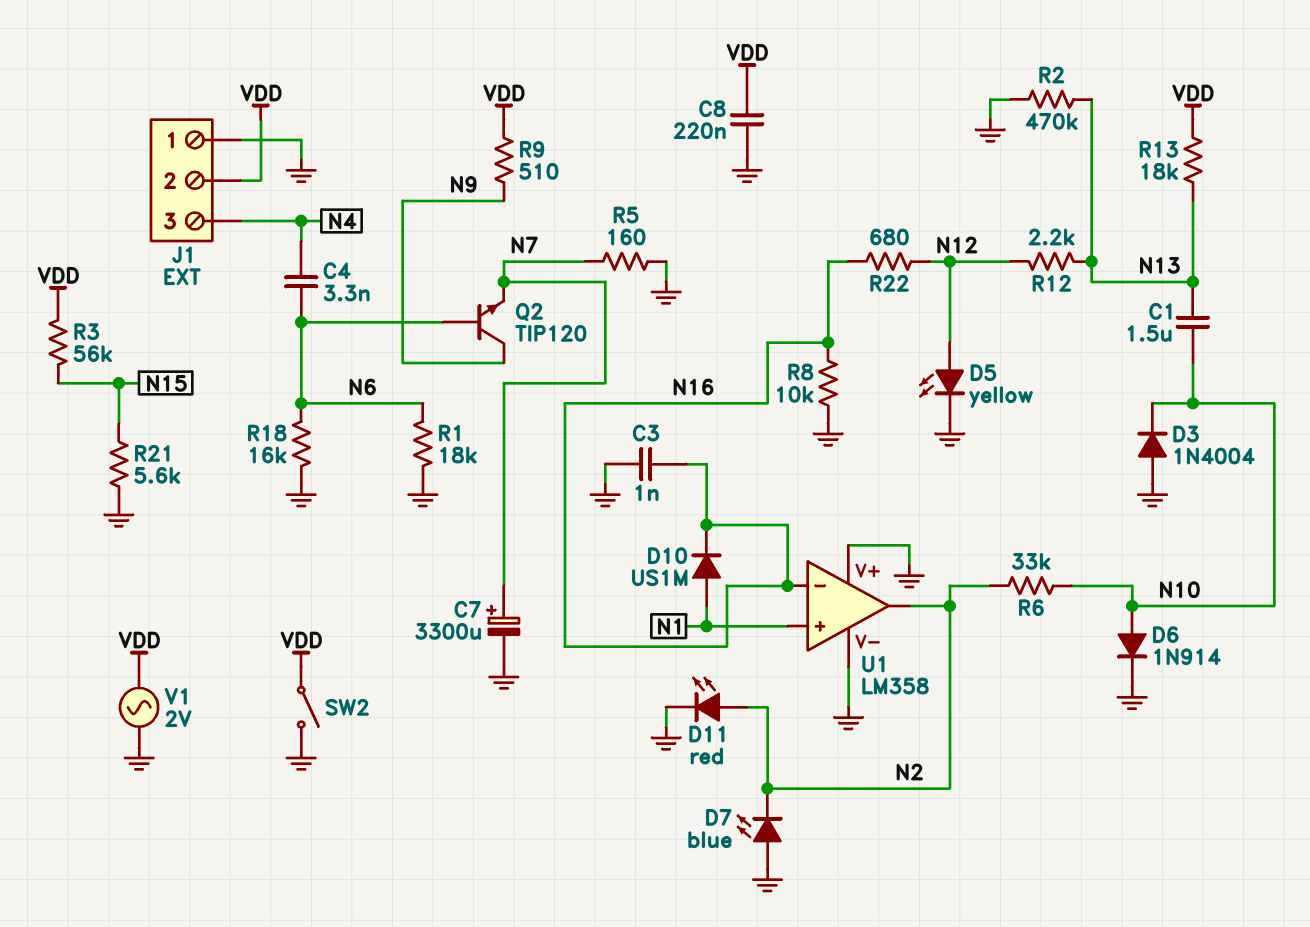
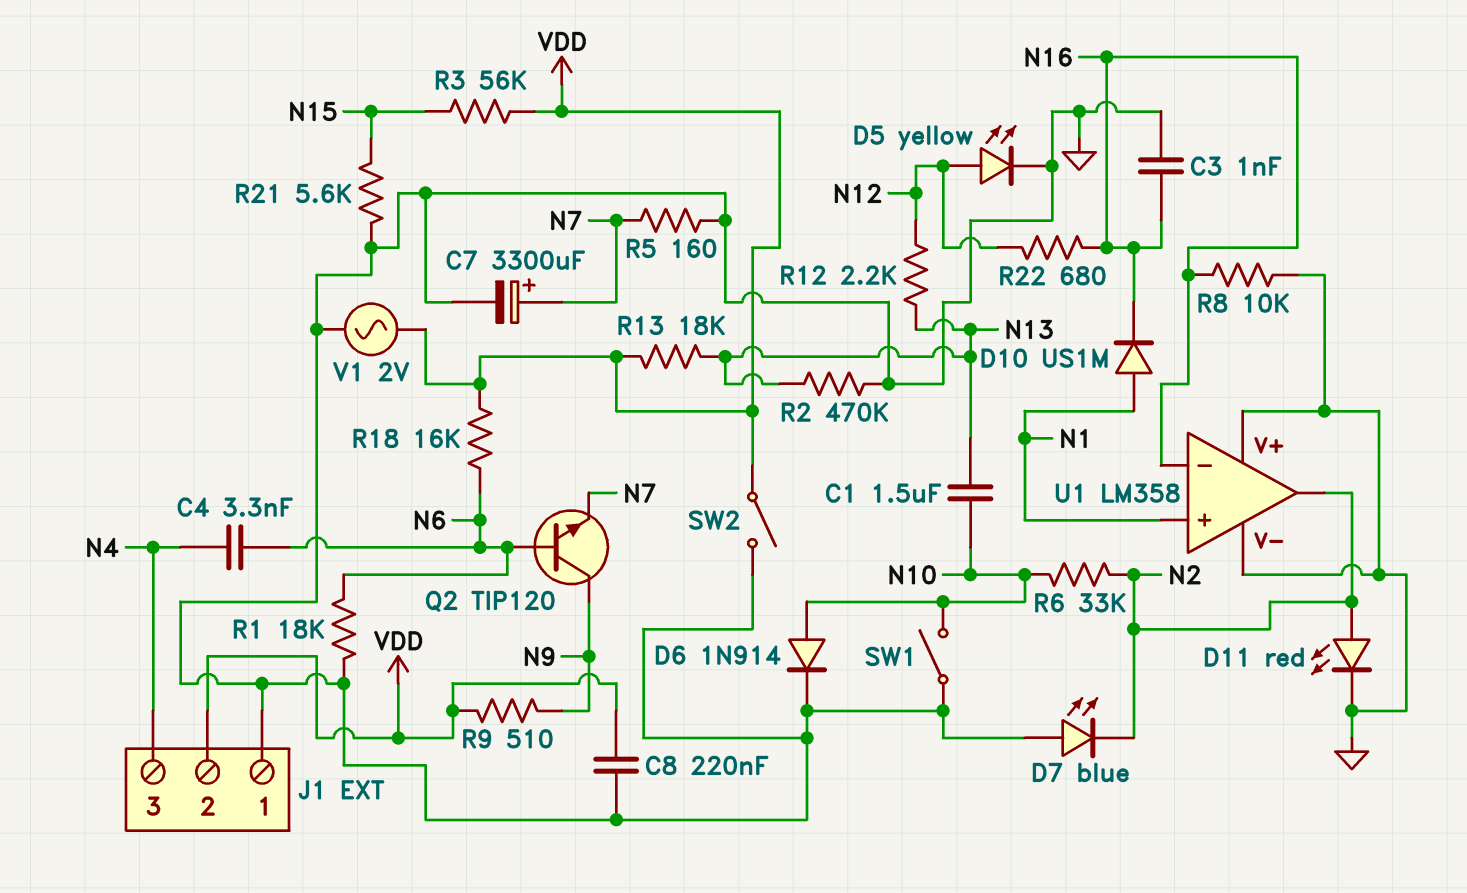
D3: diode 1N4004 (A GND, K N10) -> none
R18: 16k (GND, N6) -> 16k (N6, VDD)
SW1: none -> switch (GND, N10)

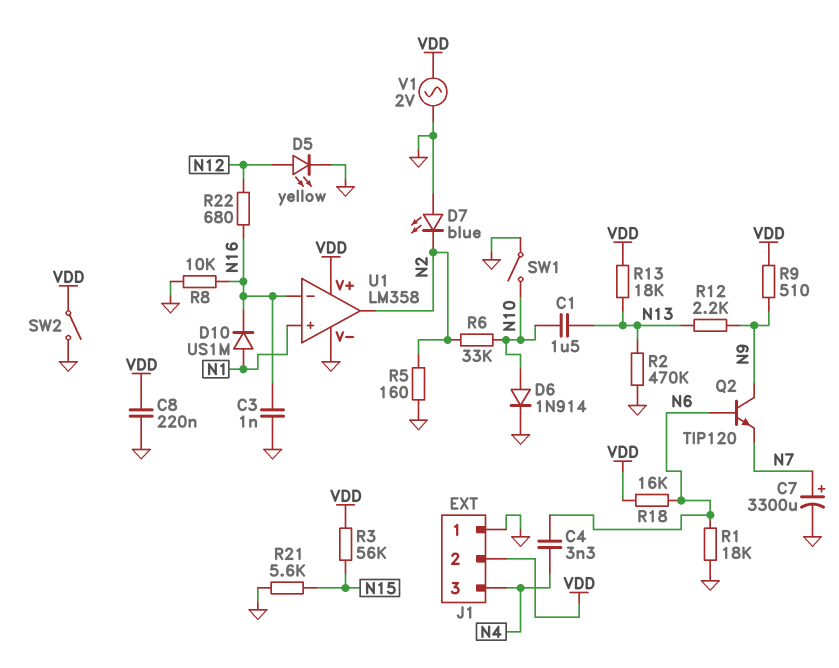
D11: LED red (A N2, K GND) -> none
R5: 160 (GND, N7) -> 160 (GND, N2)
R12: 2.2k (N12, N13) -> 2.2k (N9, N13)
U1 pin V+: GND -> VDD

